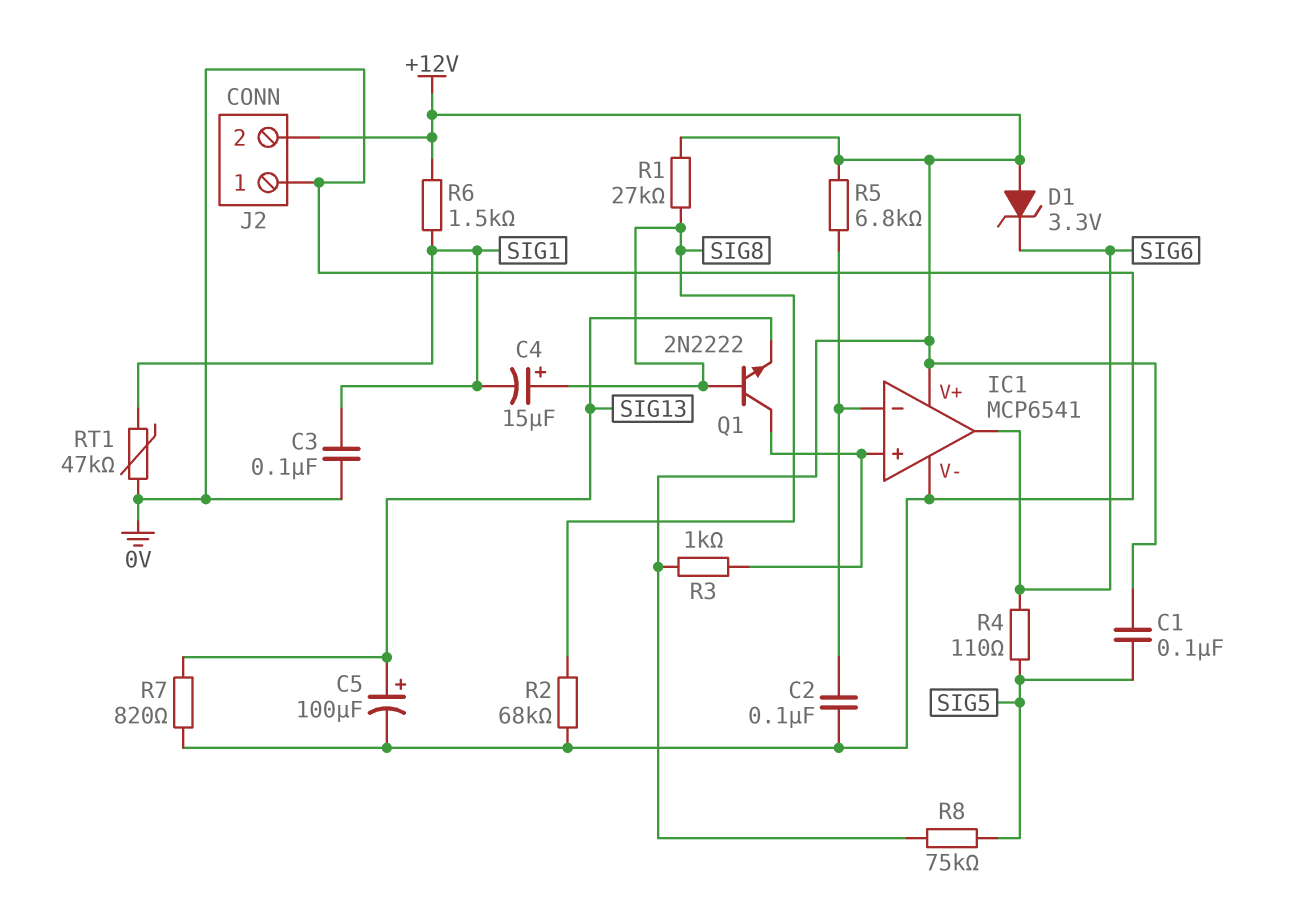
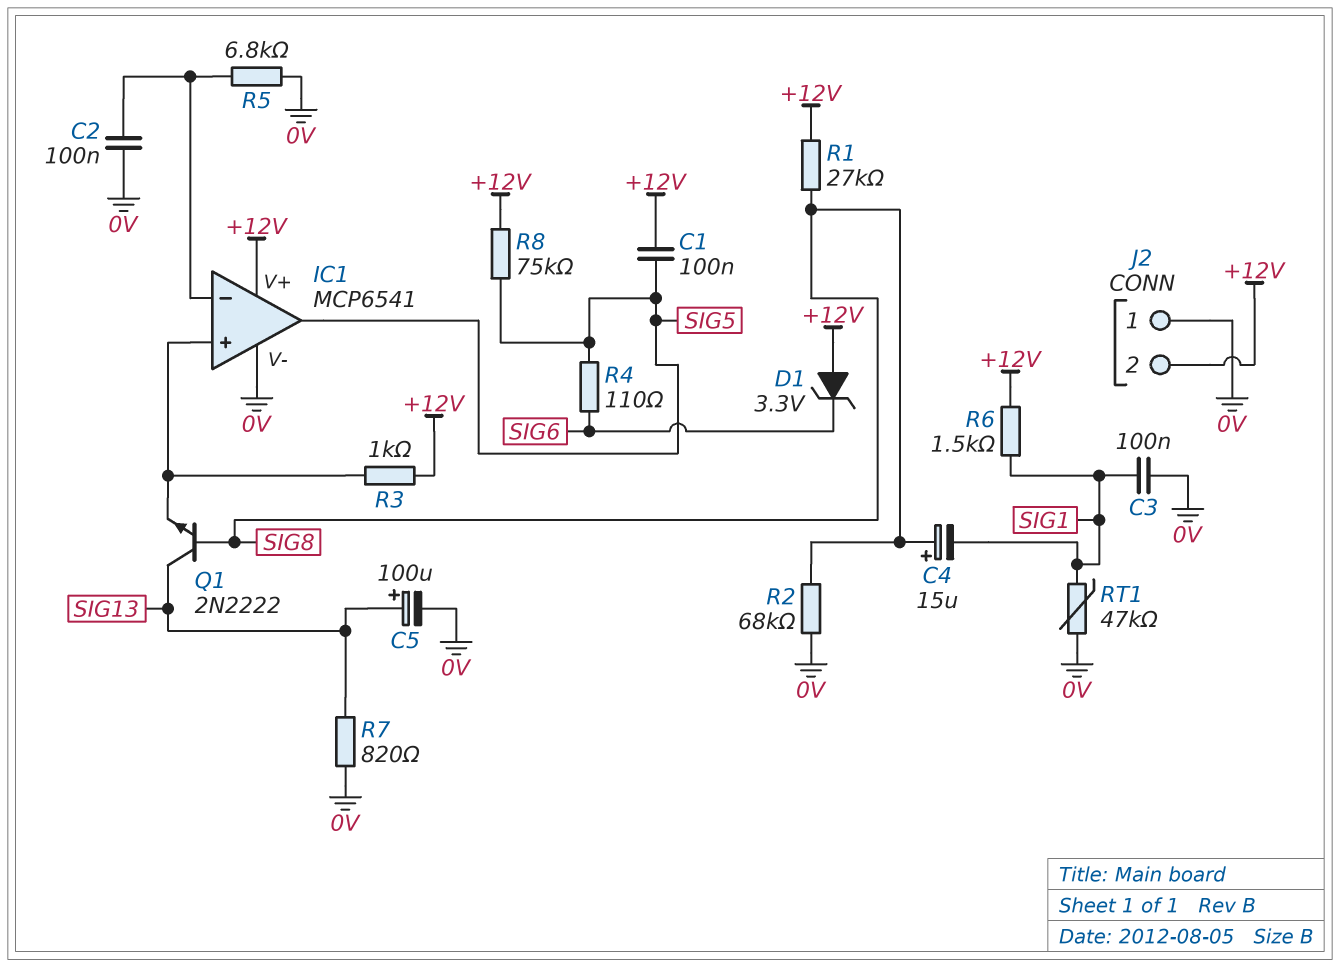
IC1 pin out: SIG6 -> SIG5
Q1: NPN 2N2222 (B SIG8, C IC1/in+, E SIG13) -> NPN 2N2222 (B SIG8, C SIG13, E IC1/in+)
R5: 6.8k (+12V, IC1/in-) -> 6.8k (0V, IC1/in-)

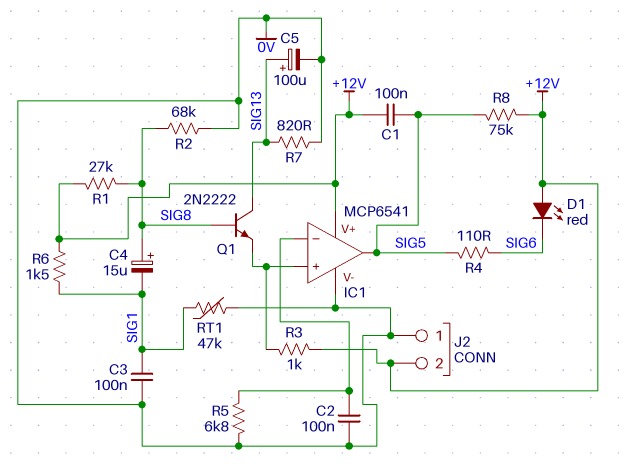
D1: zener 3.3V (A +12V, K SIG6) -> LED red (A +12V, K SIG6)

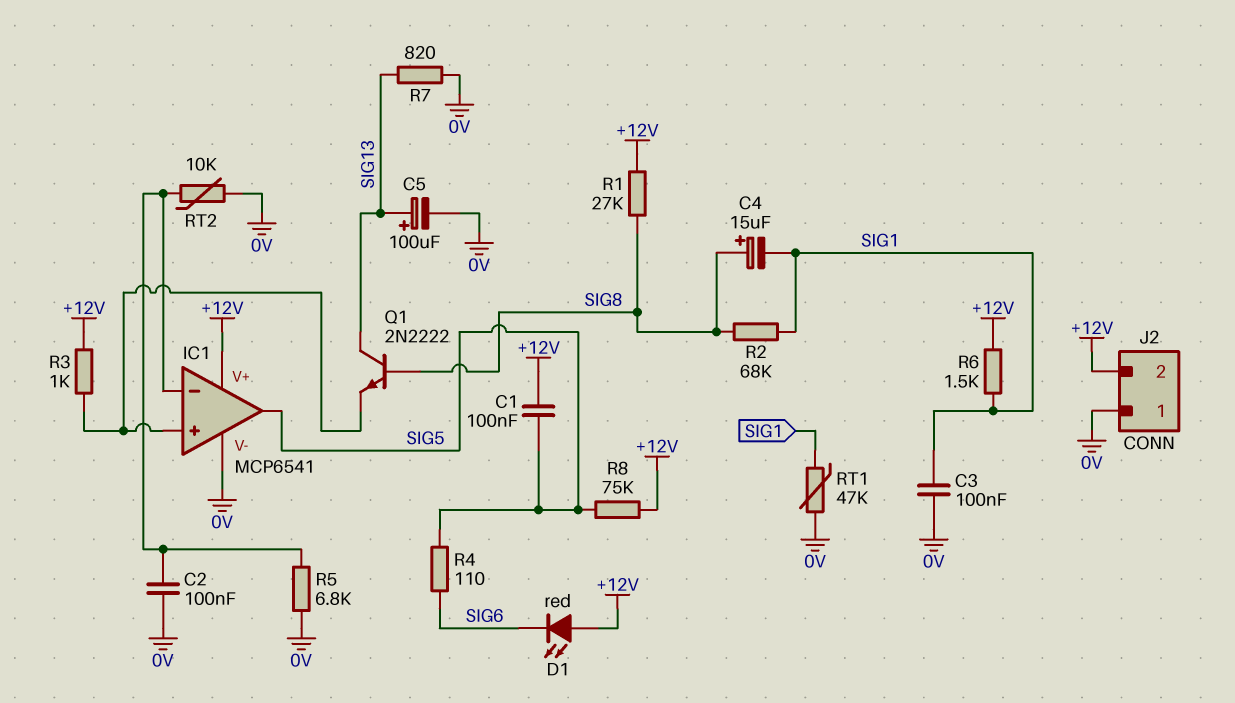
R2: 68k (0V, SIG8) -> 68k (SIG1, SIG8)
RT2: none -> 10k (0V, IC1/in-)

